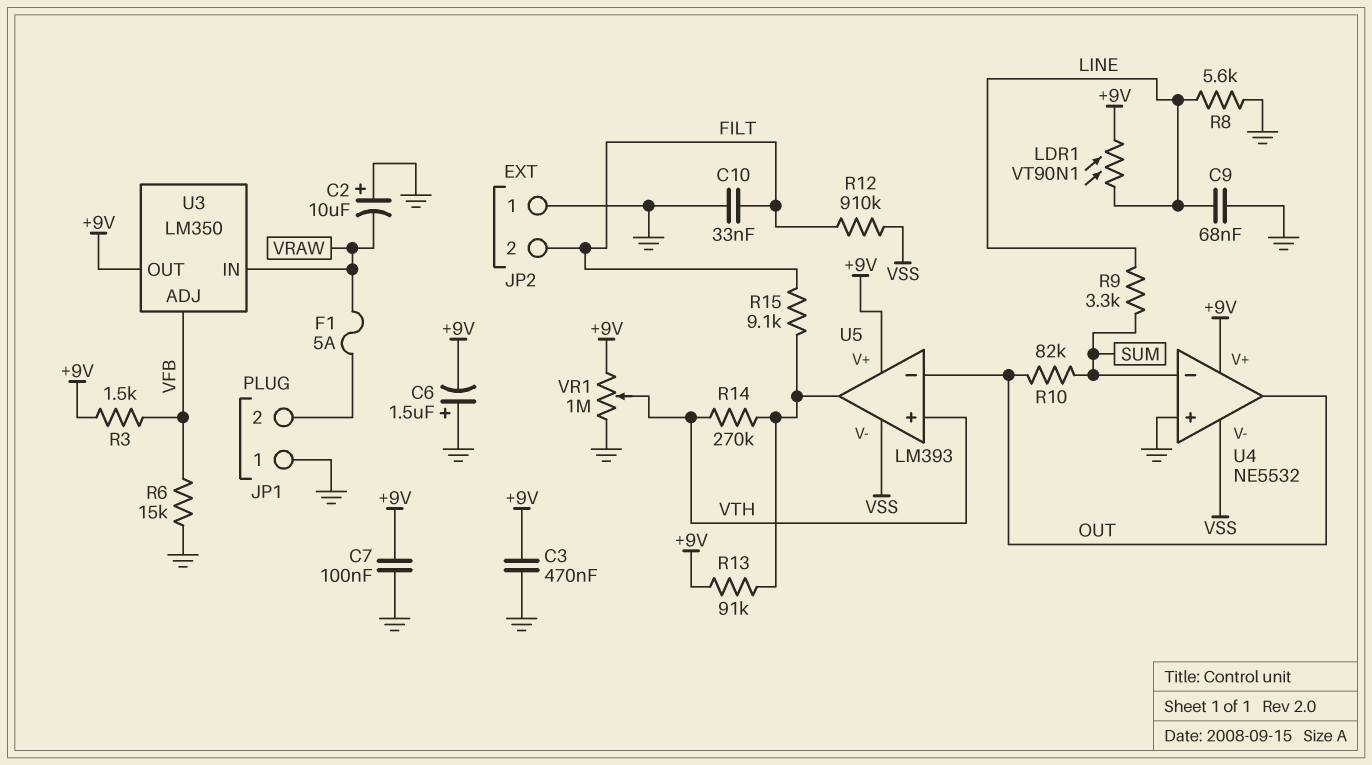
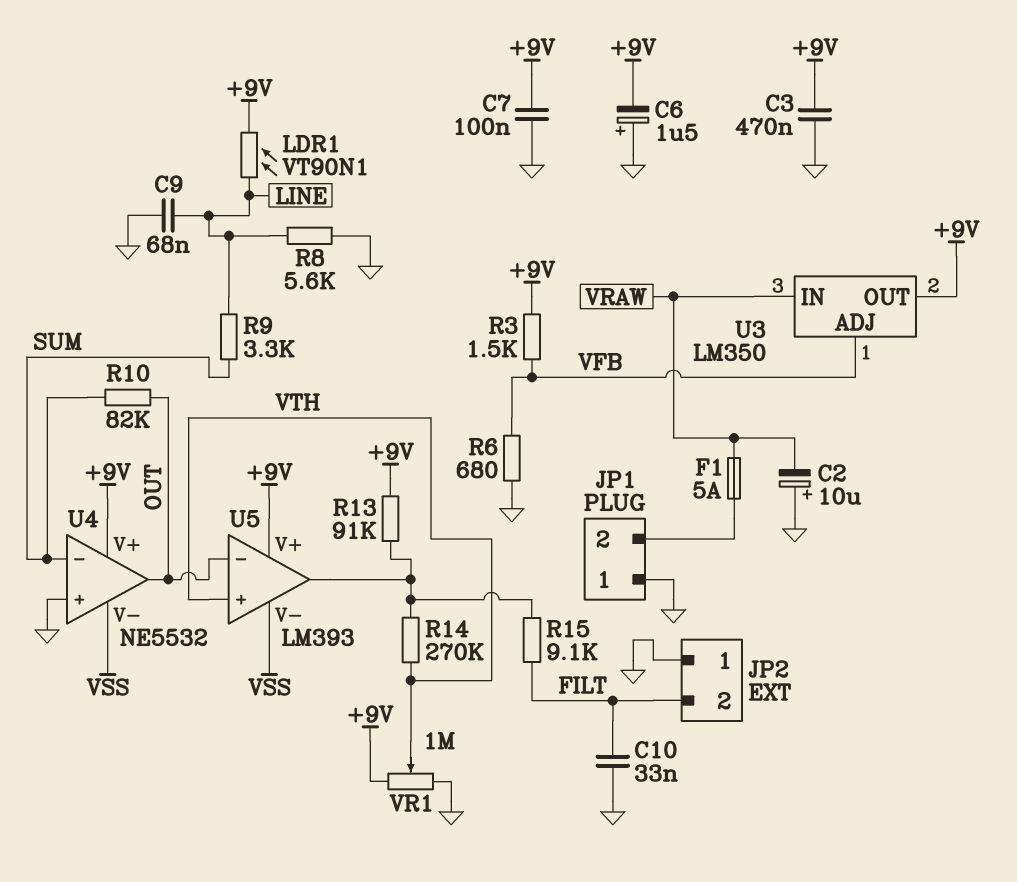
R6: 15k (GND, VFB) -> 680 (GND, VFB)
R12: 910k (FILT, VSS) -> none

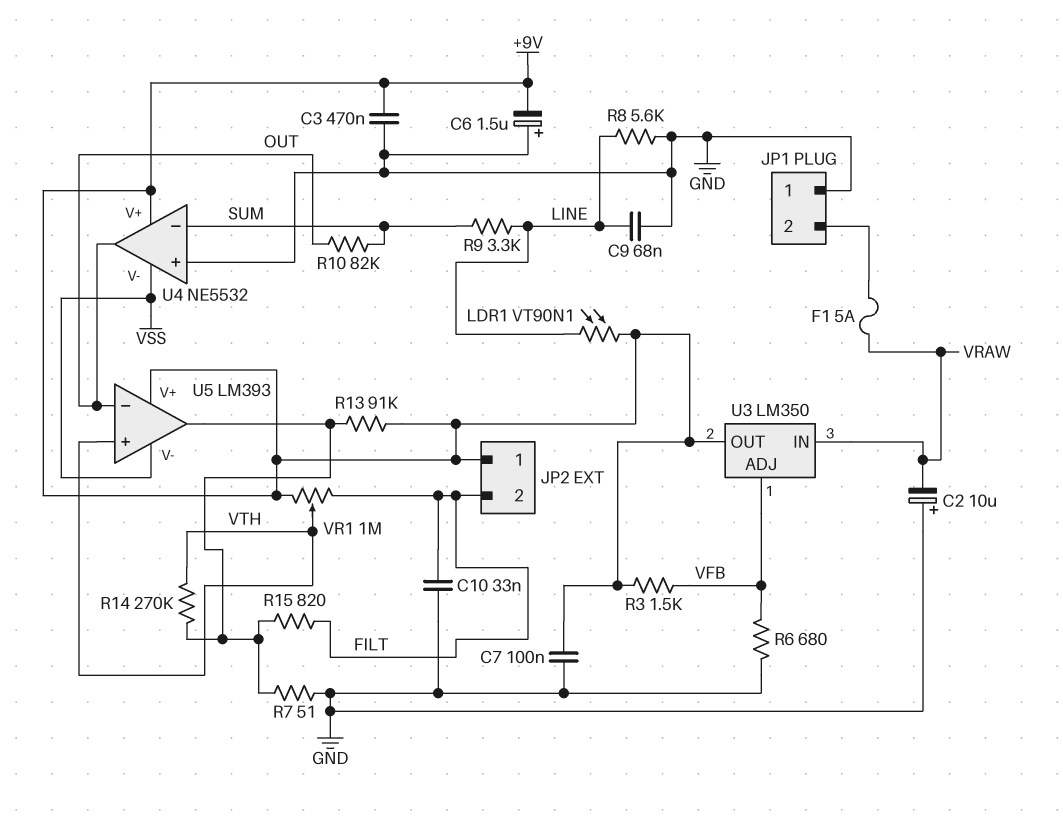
JP2 pin 1: GND -> +9V
R7: none -> 51 (GND, U5/out)
R15: 9.1k (FILT, U5/out) -> 820 (FILT, U5/out)
VR1: 1M (+9V, GND, wiper VTH) -> 1M (+9V, FILT, wiper VTH)

